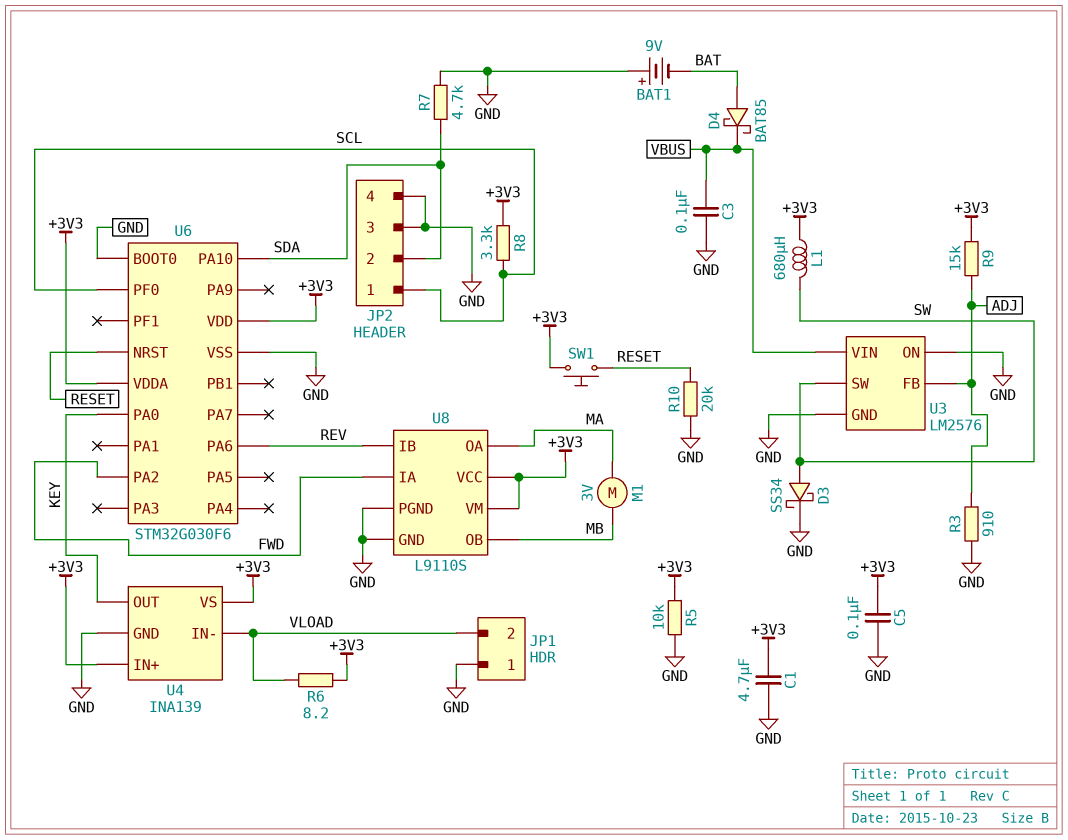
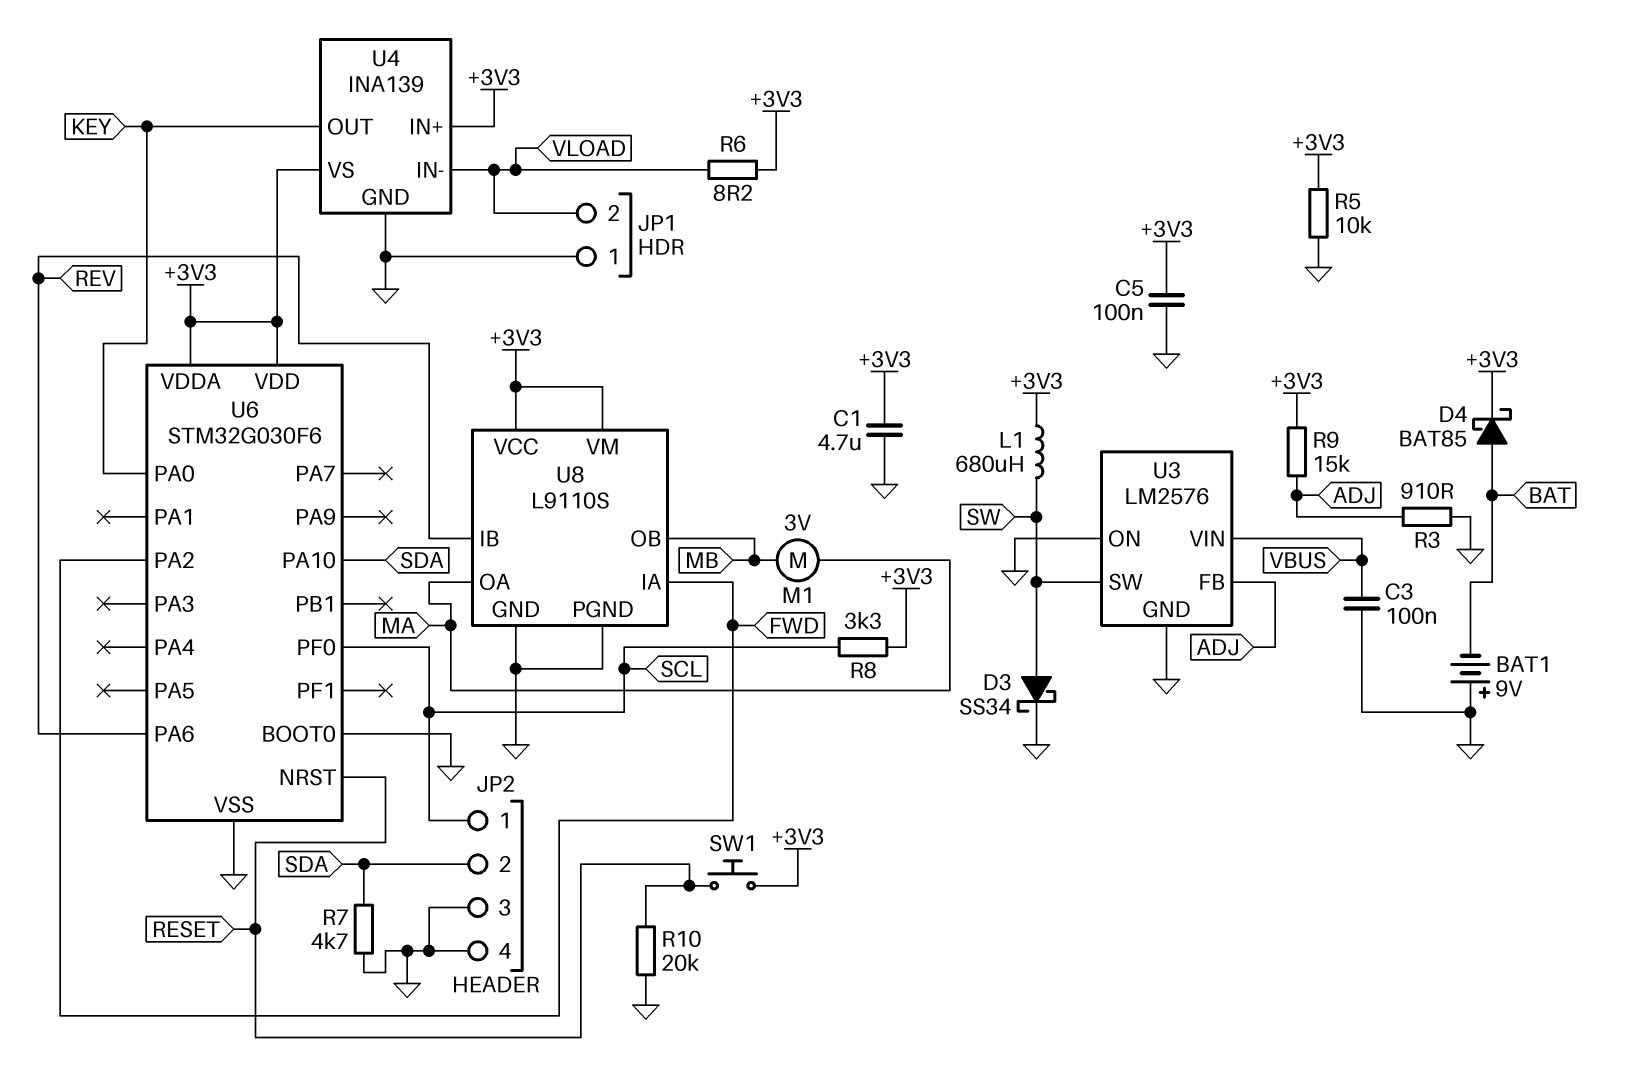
D4: schottky BAT85 (A BAT, K VBUS) -> schottky BAT85 (A BAT, K +3V3)

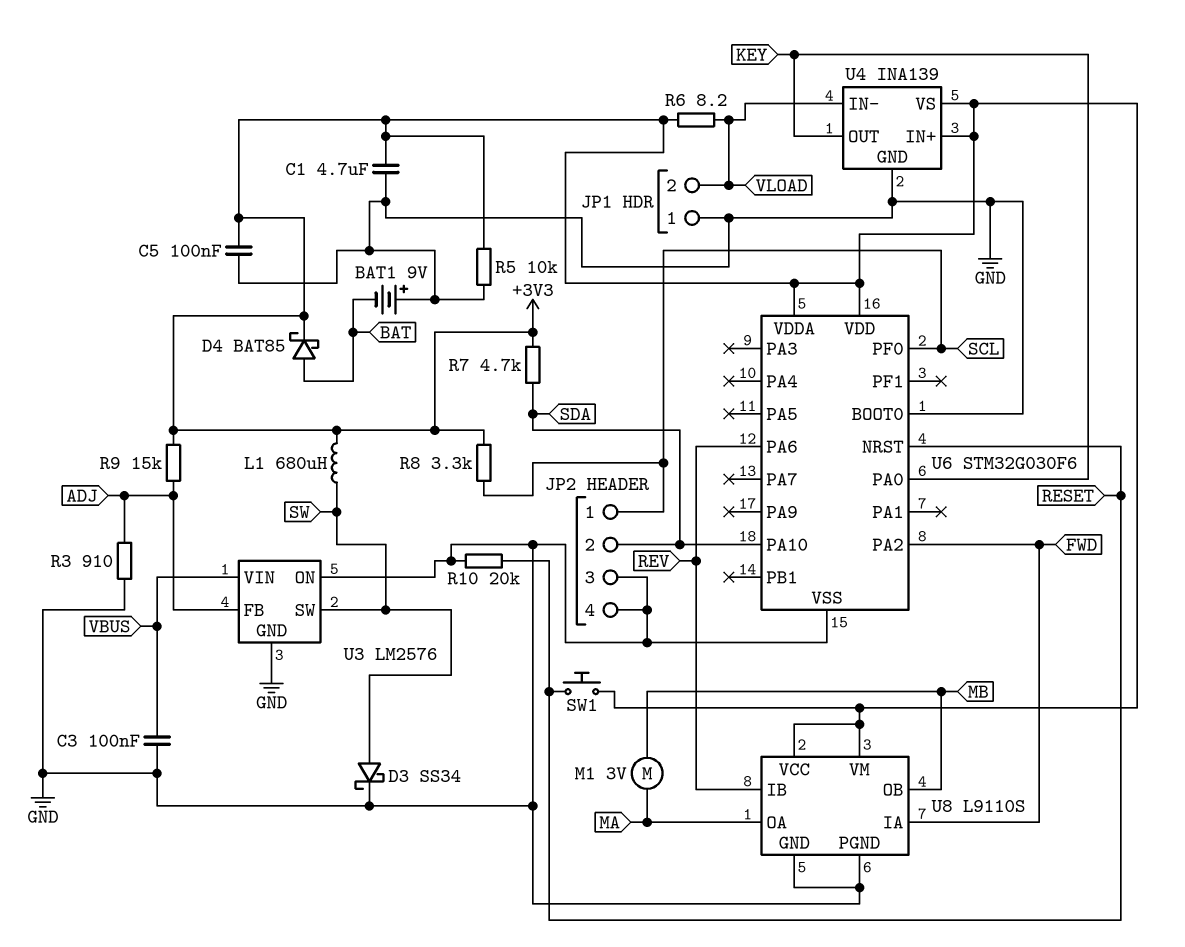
R7: 4.7k (GND, SDA) -> 4.7k (+3V3, SDA)

